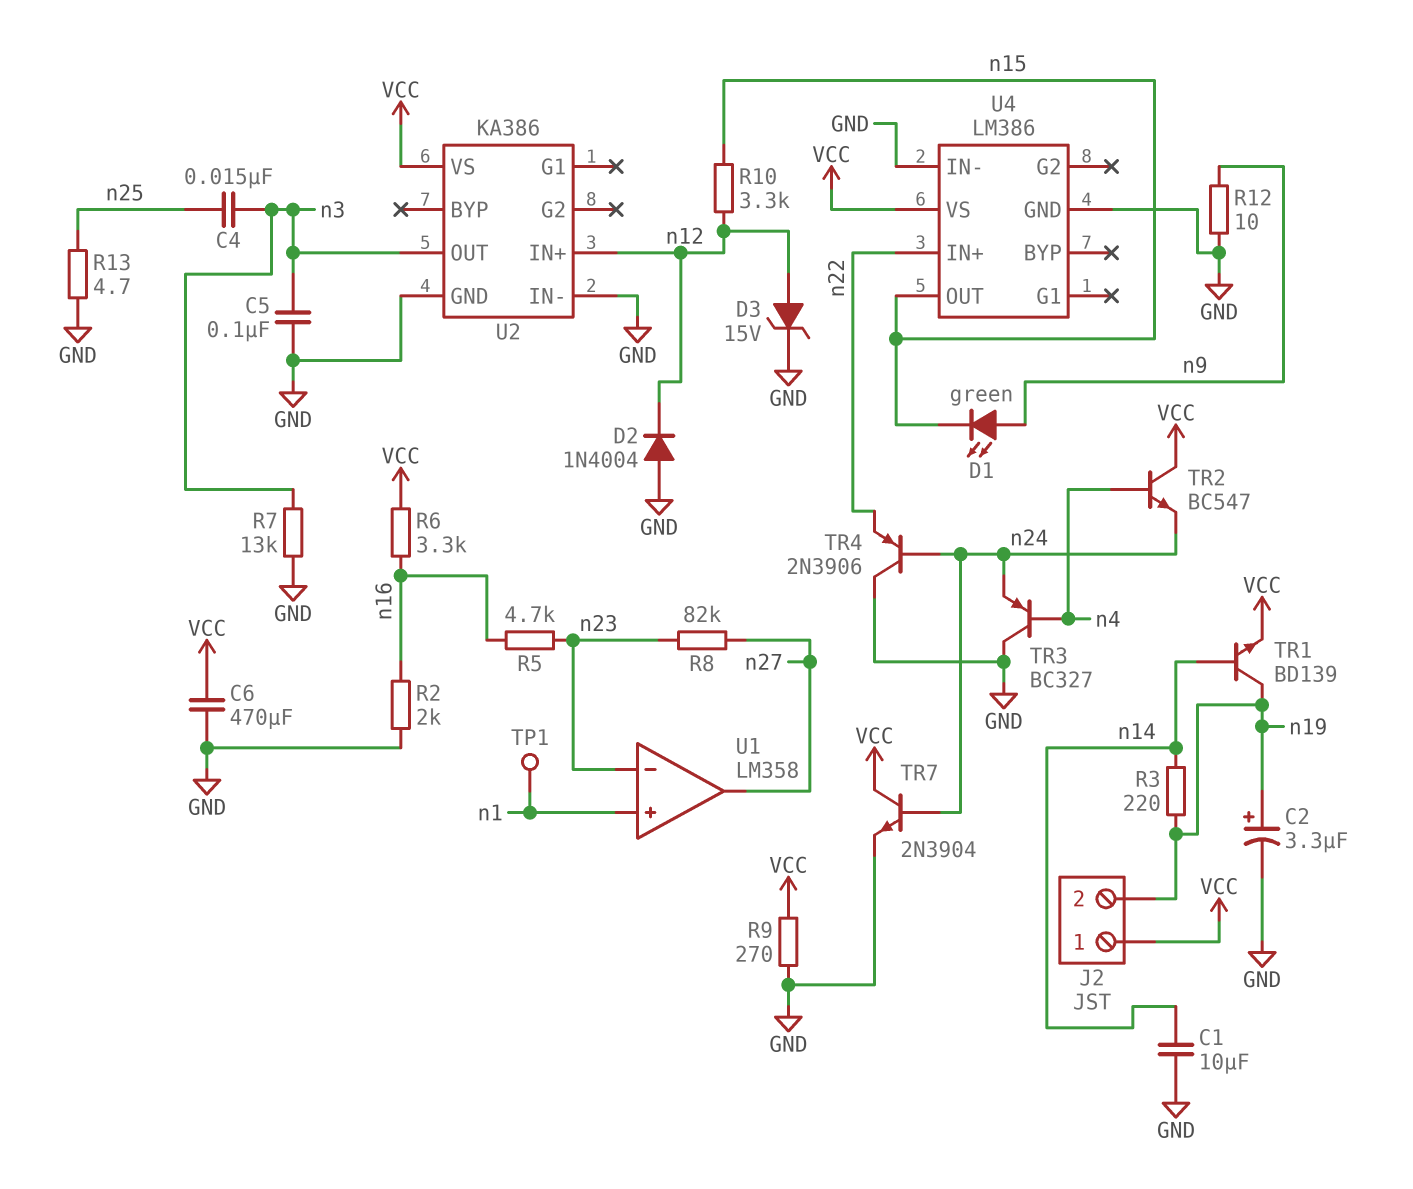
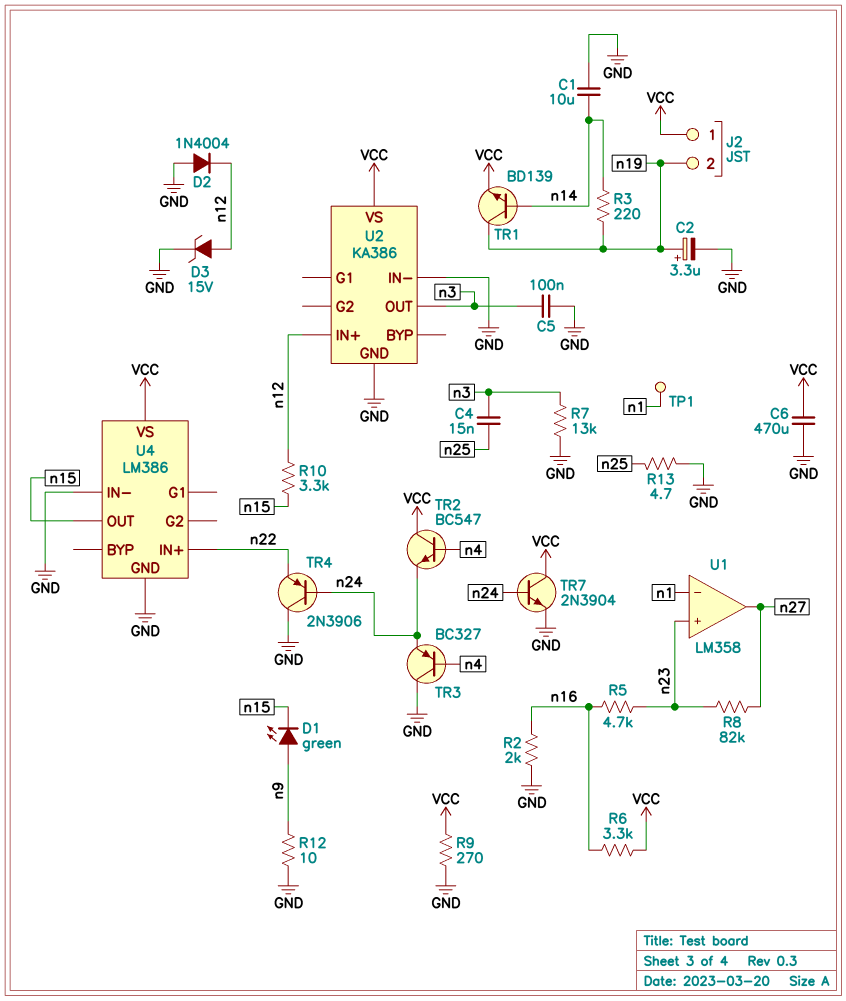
U1 pin in+: n1 -> n23
U1 pin in-: n23 -> n1

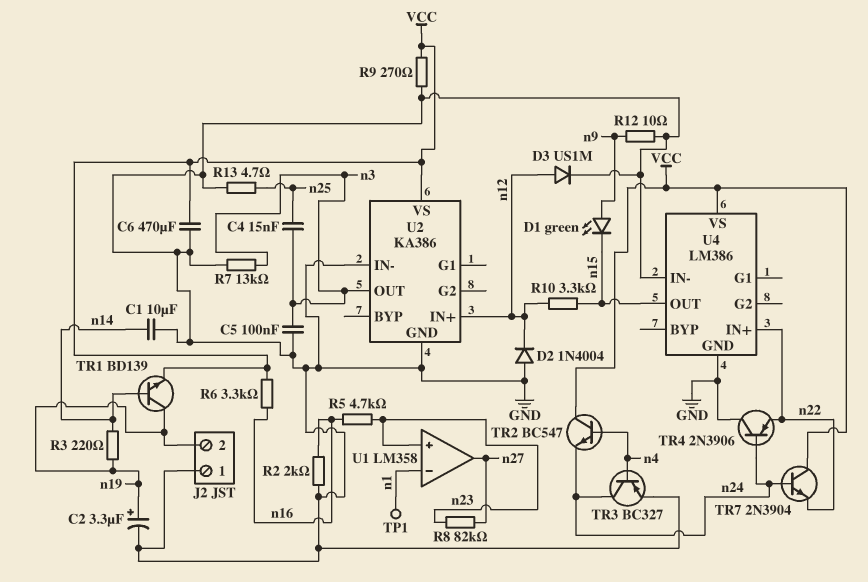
D3: zener 15V (A n12, K GND) -> diode US1M (A n12, K GND)
J2 pin 1: VCC -> GND
TR3: PNP BC327 (B n4, C GND, E n24) -> PNP BC327 (B n4, C n24, E GND)
TR7: NPN 2N3904 (B n24, C VCC, E GND) -> NPN 2N3904 (B n24, C VCC, E n22)

